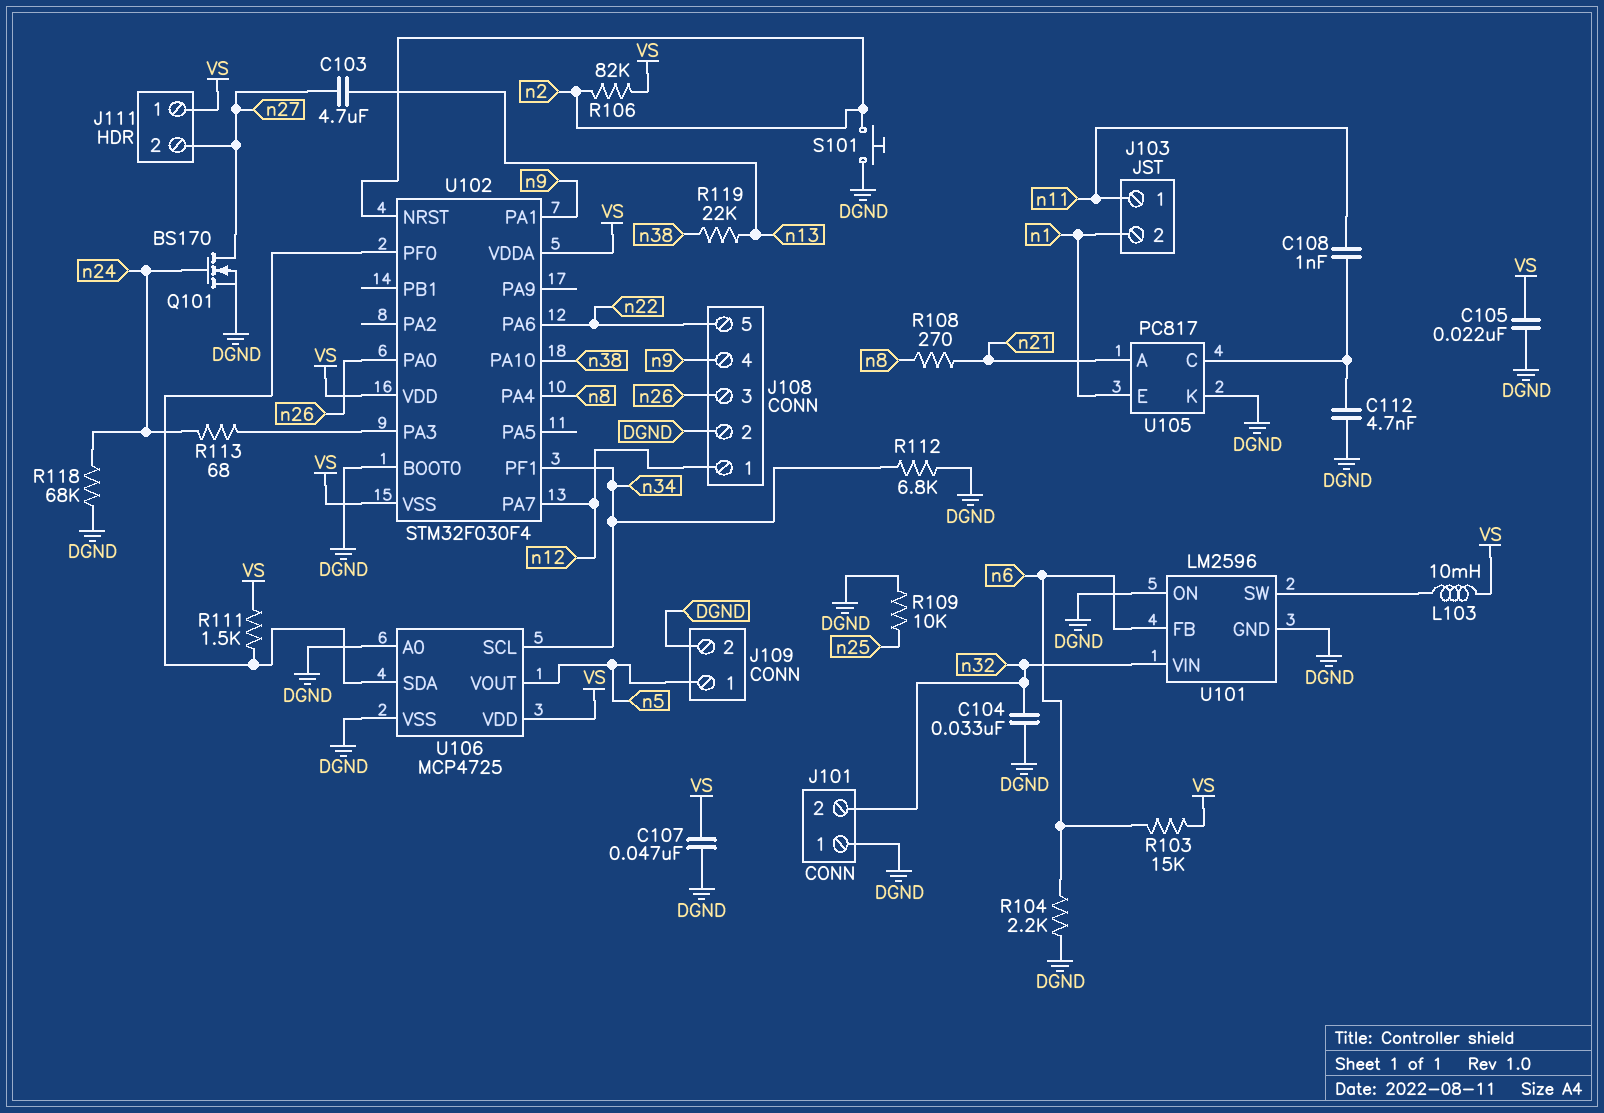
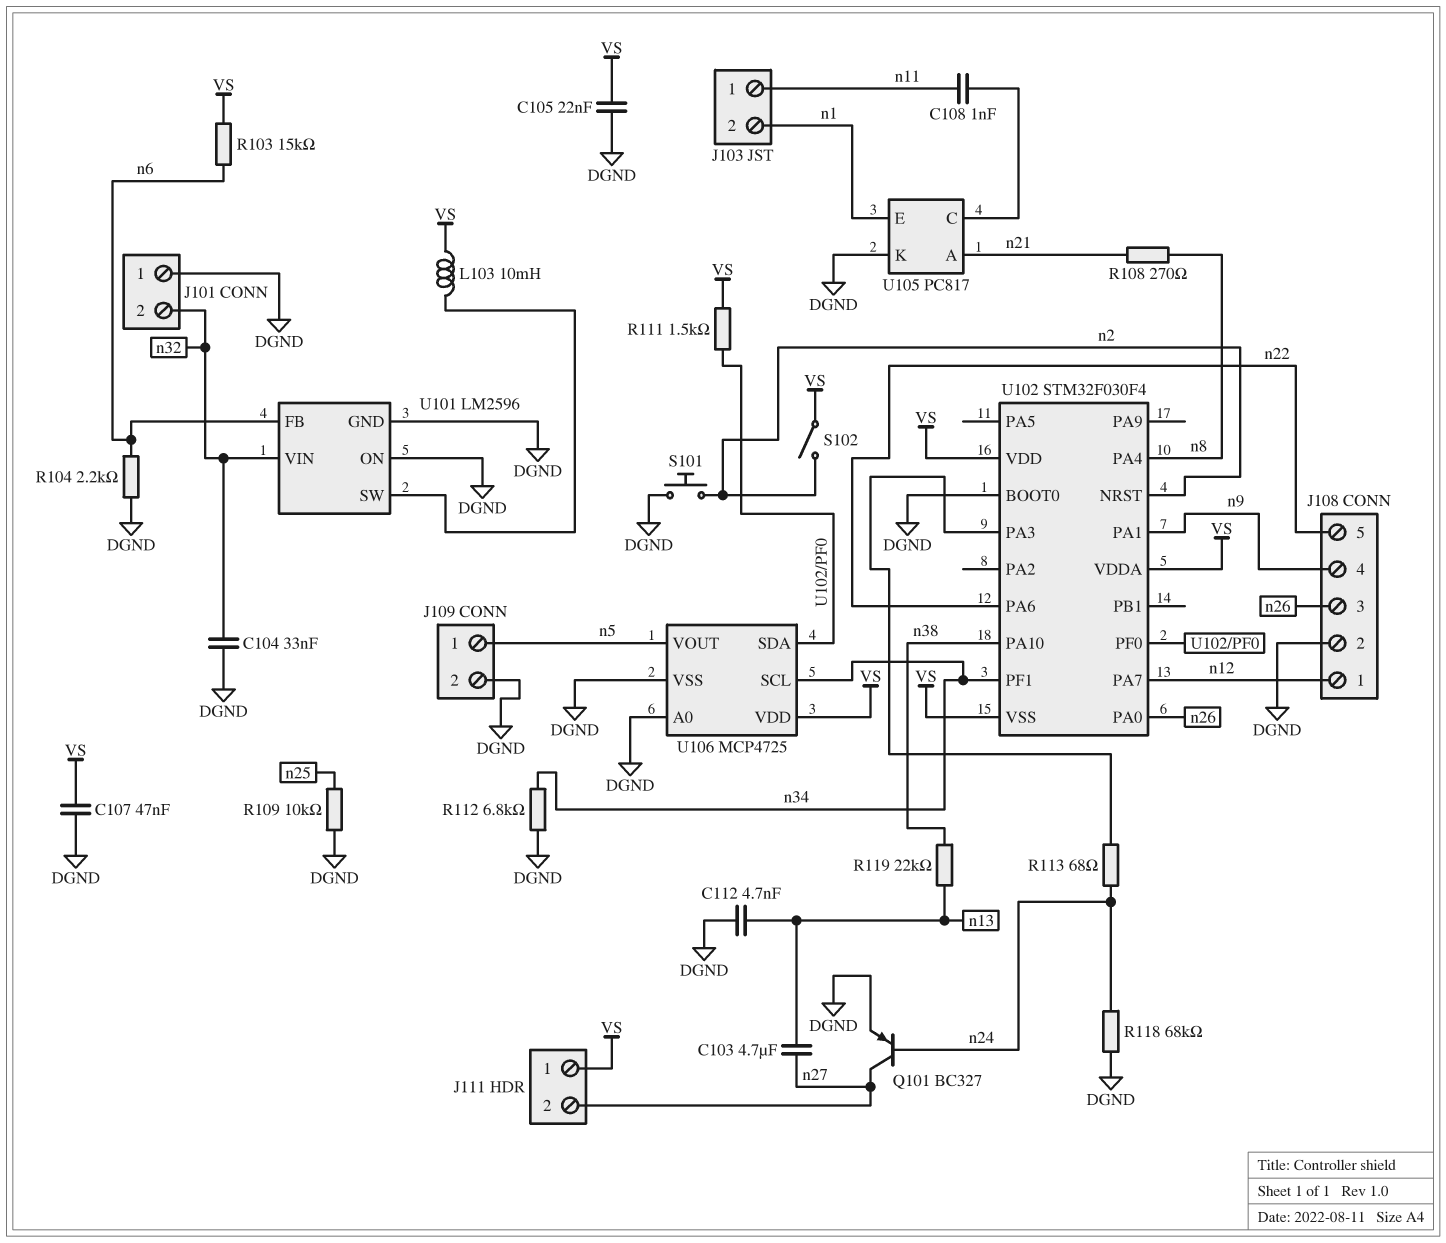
C112: 4.7nF (DGND, U105/C) -> 4.7nF (DGND, n13)
Q101: NMOS BS170 (G n24, D n27, S DGND) -> PNP BC327 (B n24, C n27, E DGND)
R106: 82k (VS, n2) -> none
S102: none -> switch (VS, n2)

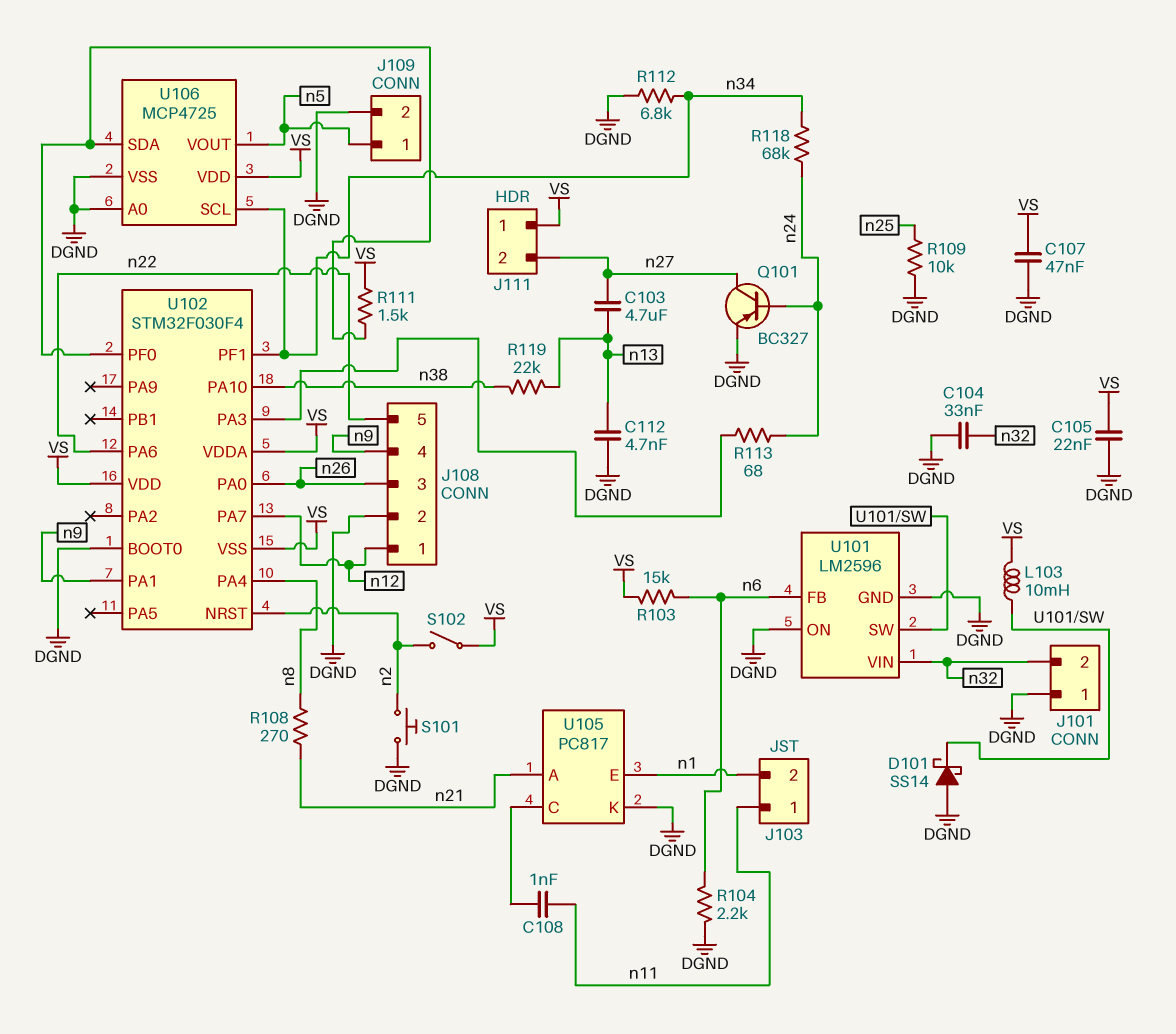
D101: none -> schottky SS14 (A DGND, K U101/SW)
R118: 68k (DGND, n24) -> 68k (n24, n34)

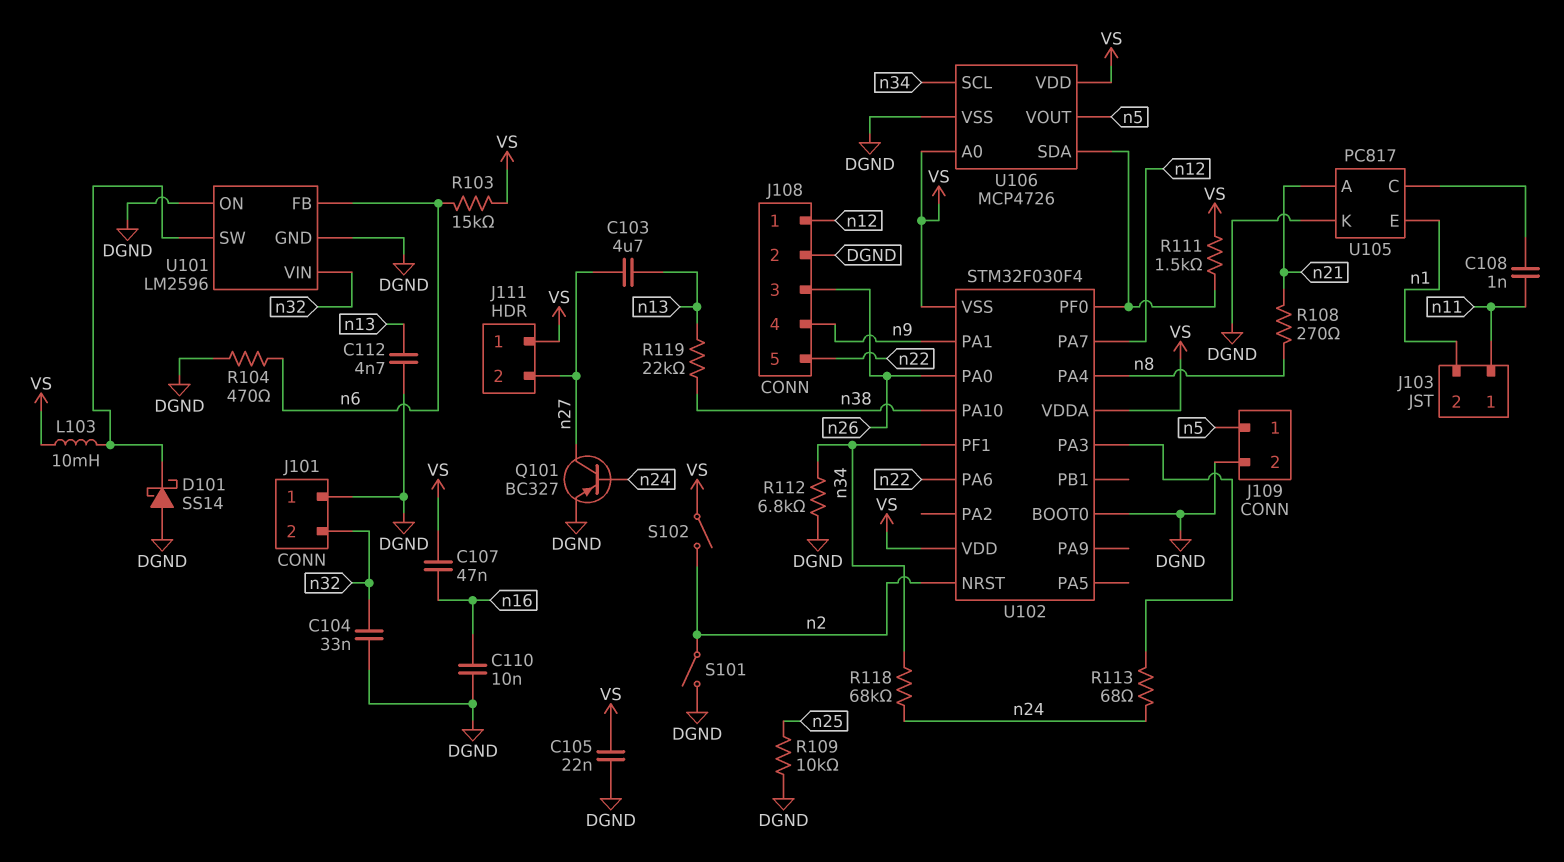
C107: 47nF (DGND, VS) -> 47nF (VS, n16)
C110: none -> 10nF (DGND, n16)
R104: 2.2k (DGND, n6) -> 470 (DGND, n6)
S101: button (DGND, n2) -> switch (DGND, n2)
U106: MCP4725 -> MCP4726
U106 pin A0: DGND -> VS

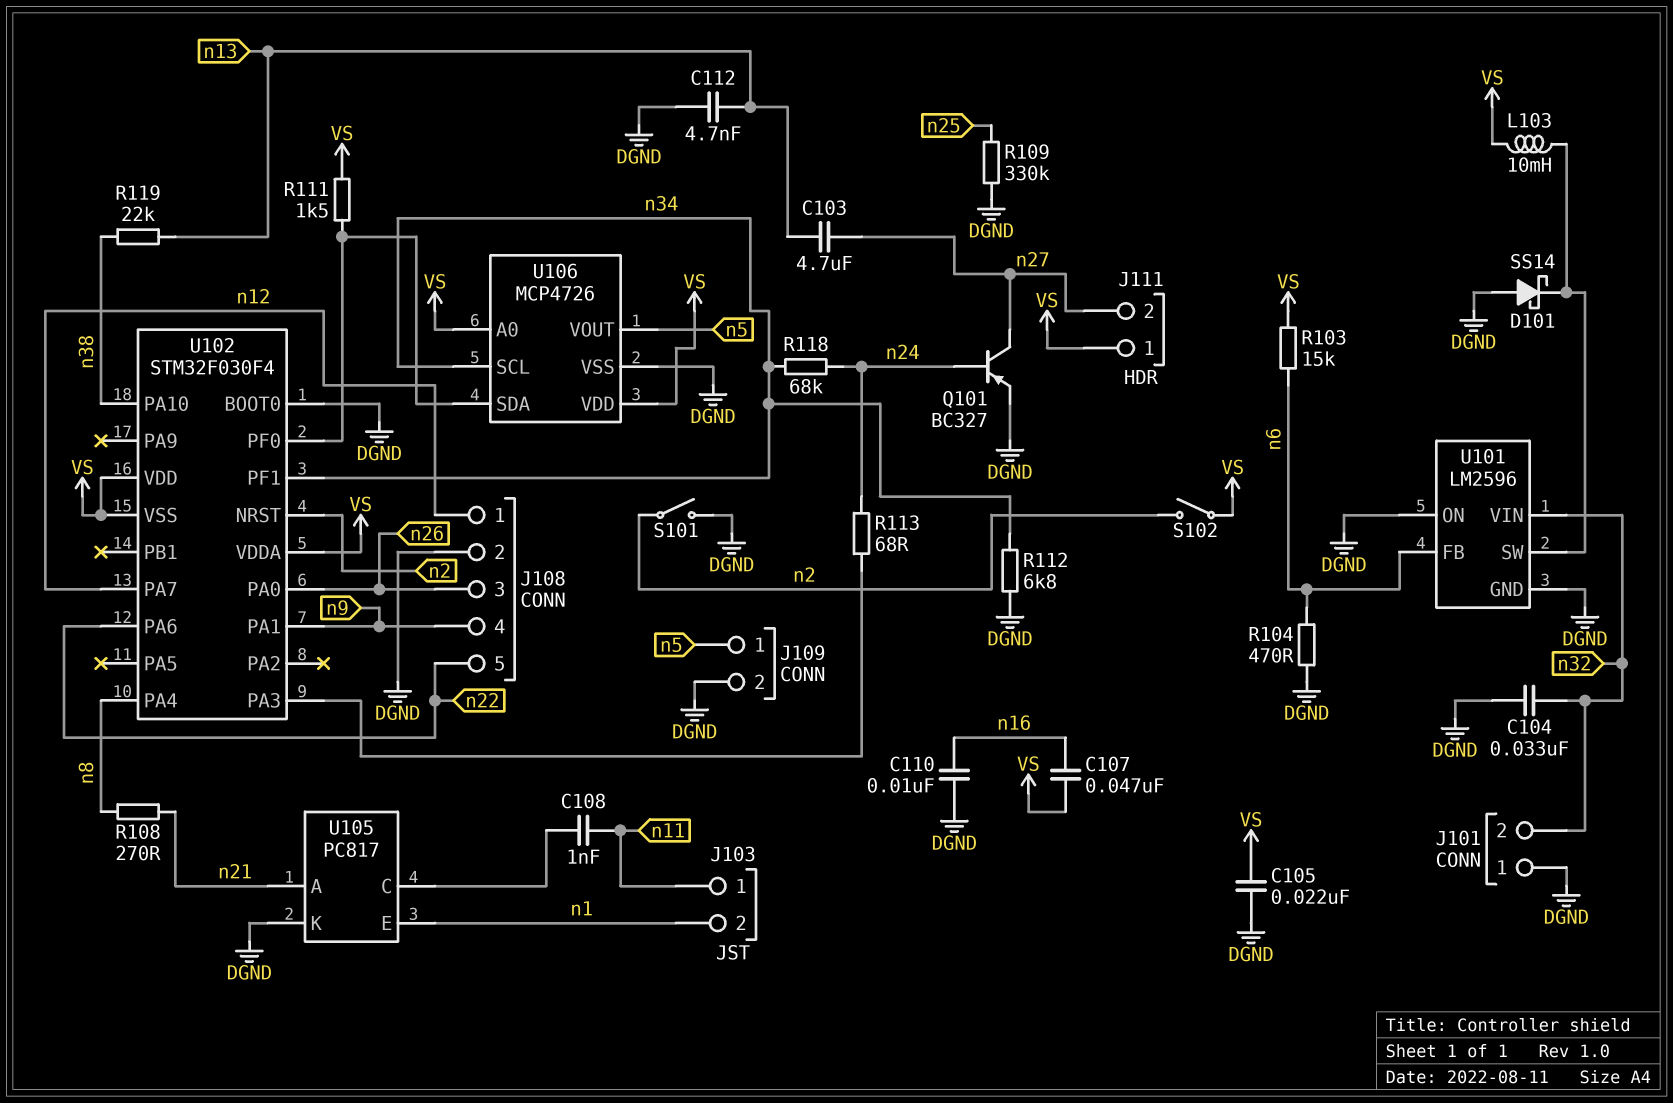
R109: 10k (DGND, n25) -> 330k (DGND, n25)

